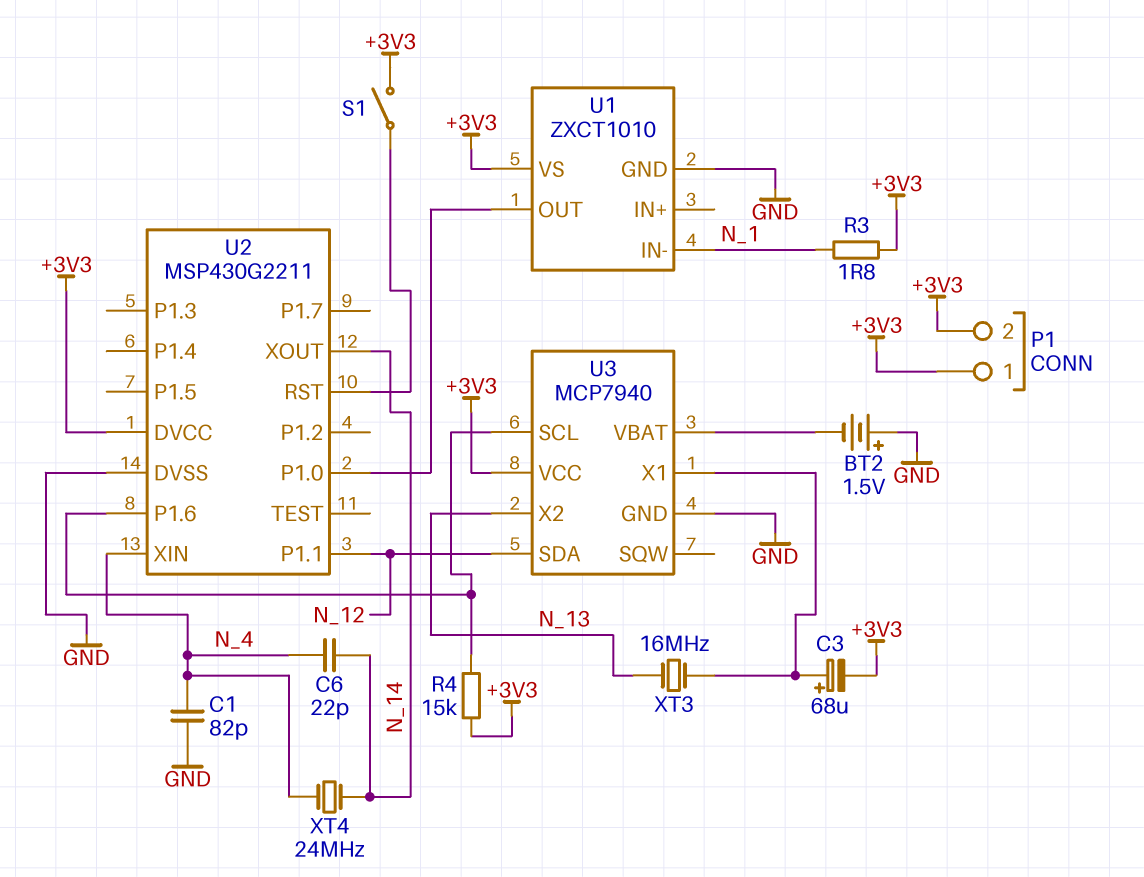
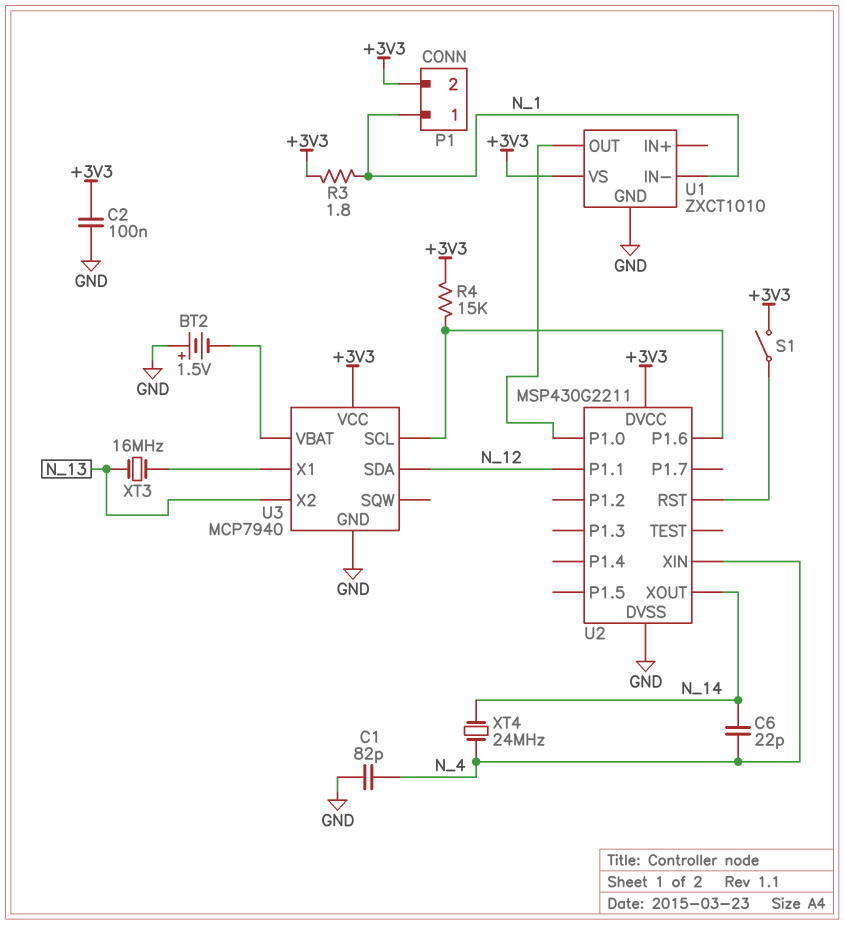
C2: none -> 100nF (+3V3, GND)
C3: 68uF (plus U3/X1, minus +3V3) -> none
P1 pin 1: +3V3 -> N_1

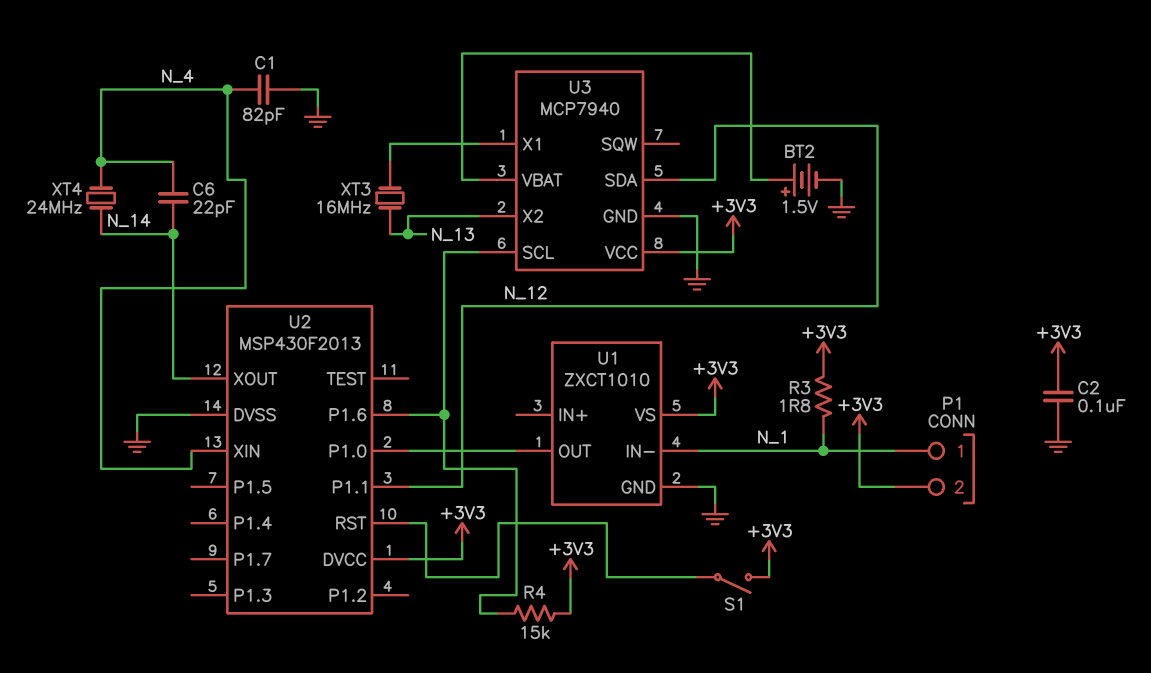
BT2: 1.5V (plus GND, minus U3/VBAT) -> 1.5V (plus U3/VBAT, minus GND)
U2: MSP430G2211 -> MSP430F2013

